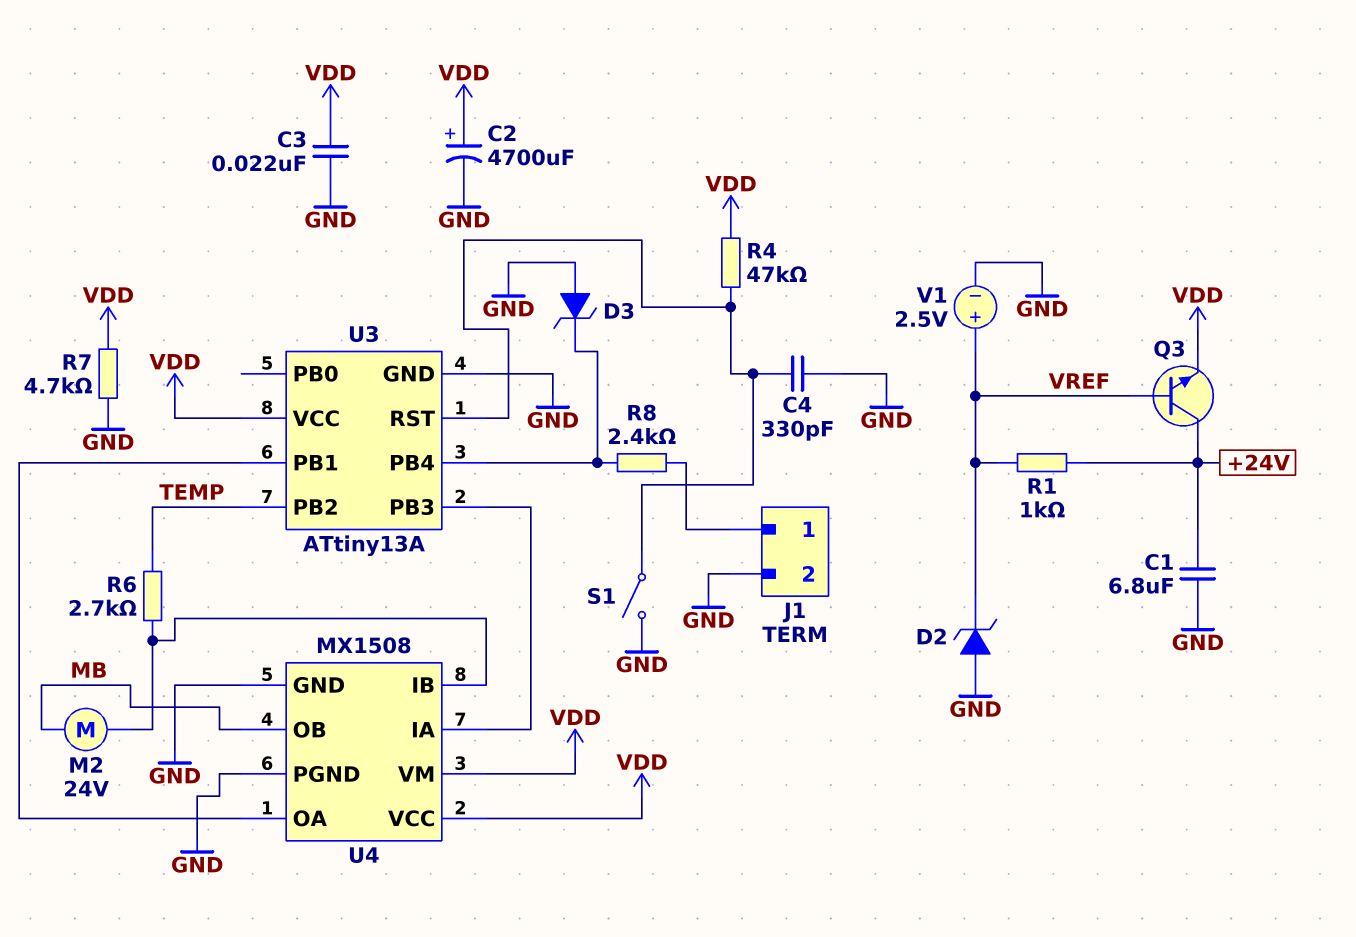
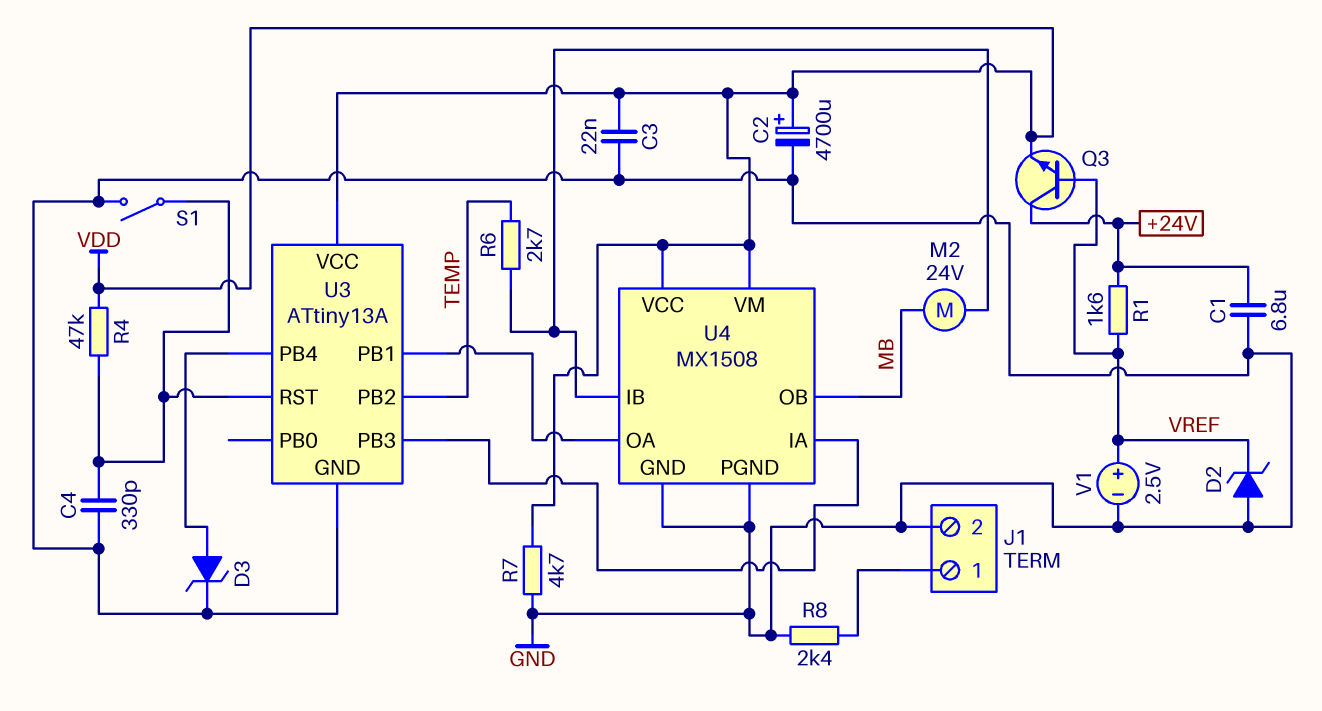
D3: zener (A GND, K U3/PB4) -> zener (A U3/PB4, K GND)
R1: 1k (+24V, VREF) -> 1.6k (+24V, VREF)
R8: 2.4k (J1/1, U3/PB4) -> 2.4k (GND, J1/1)

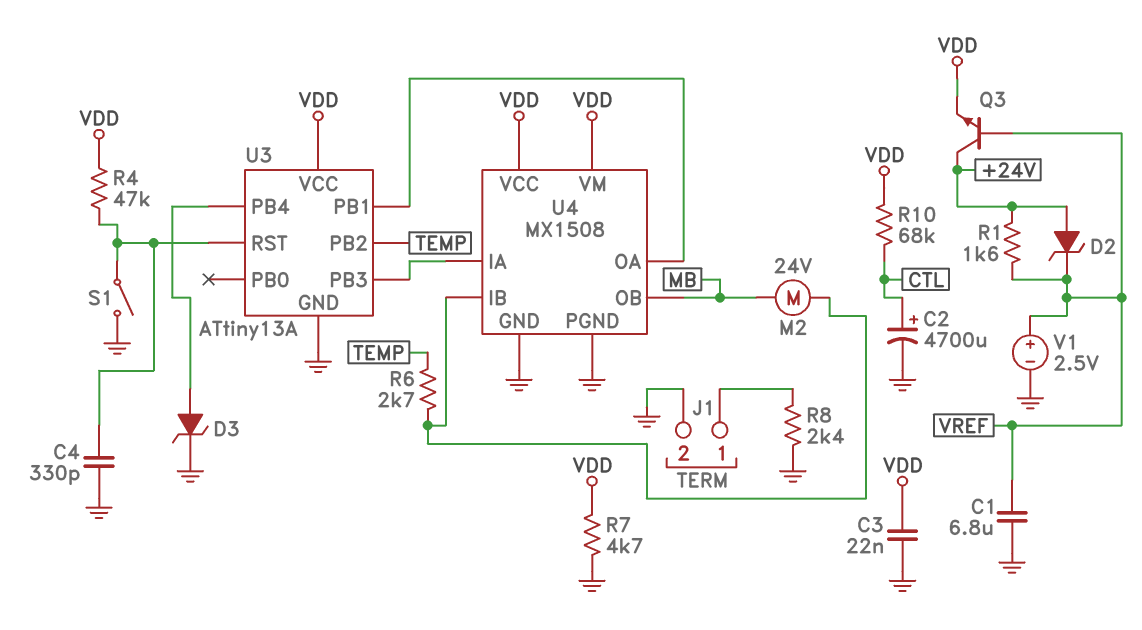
C1: 6.8uF (+24V, GND) -> 6.8uF (GND, VREF)
C2: 4700uF (plus VDD, minus GND) -> 4700uF (plus CTL, minus GND)
D2: zener (A GND, K VREF) -> zener (A +24V, K VREF)
R10: none -> 68k (CTL, VDD)

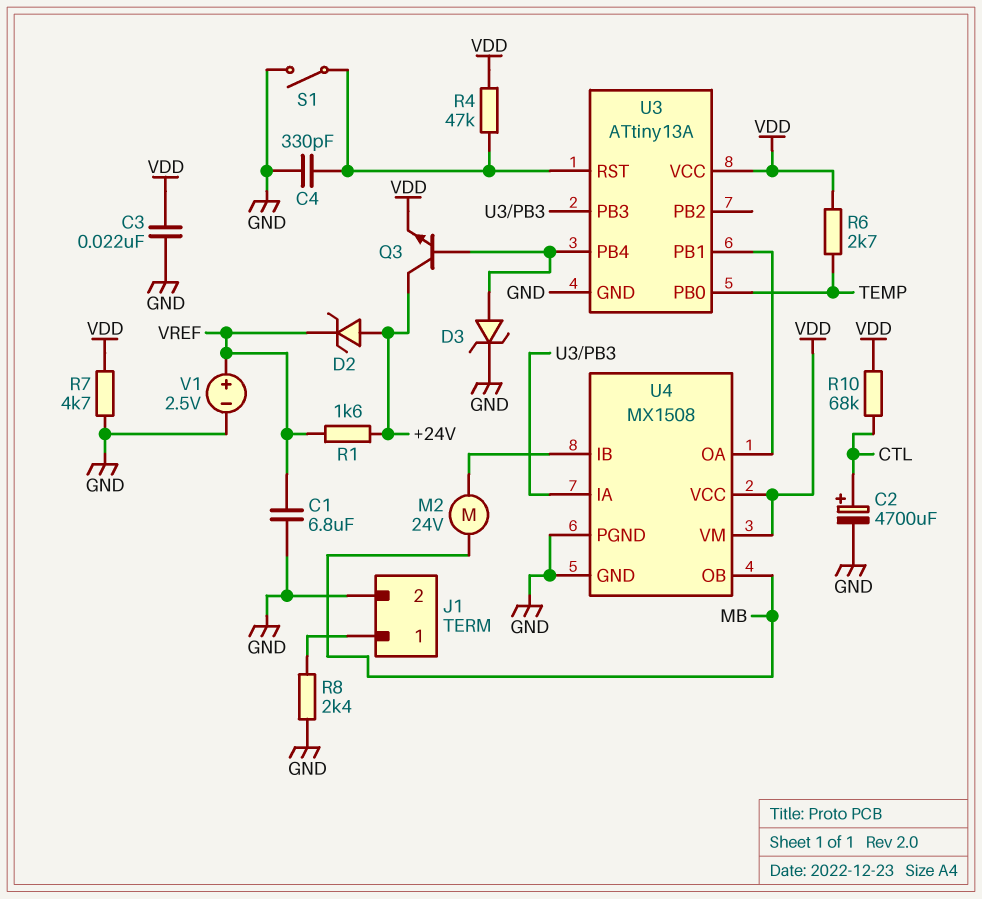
Q3: NPN (B VREF, C +24V, E VDD) -> NPN (B U3/PB4, C +24V, E VDD)
R6: 2.7k (TEMP, U4/IB) -> 2.7k (TEMP, VDD)
U3 pin PB0: none -> TEMP
U3 pin PB2: TEMP -> none

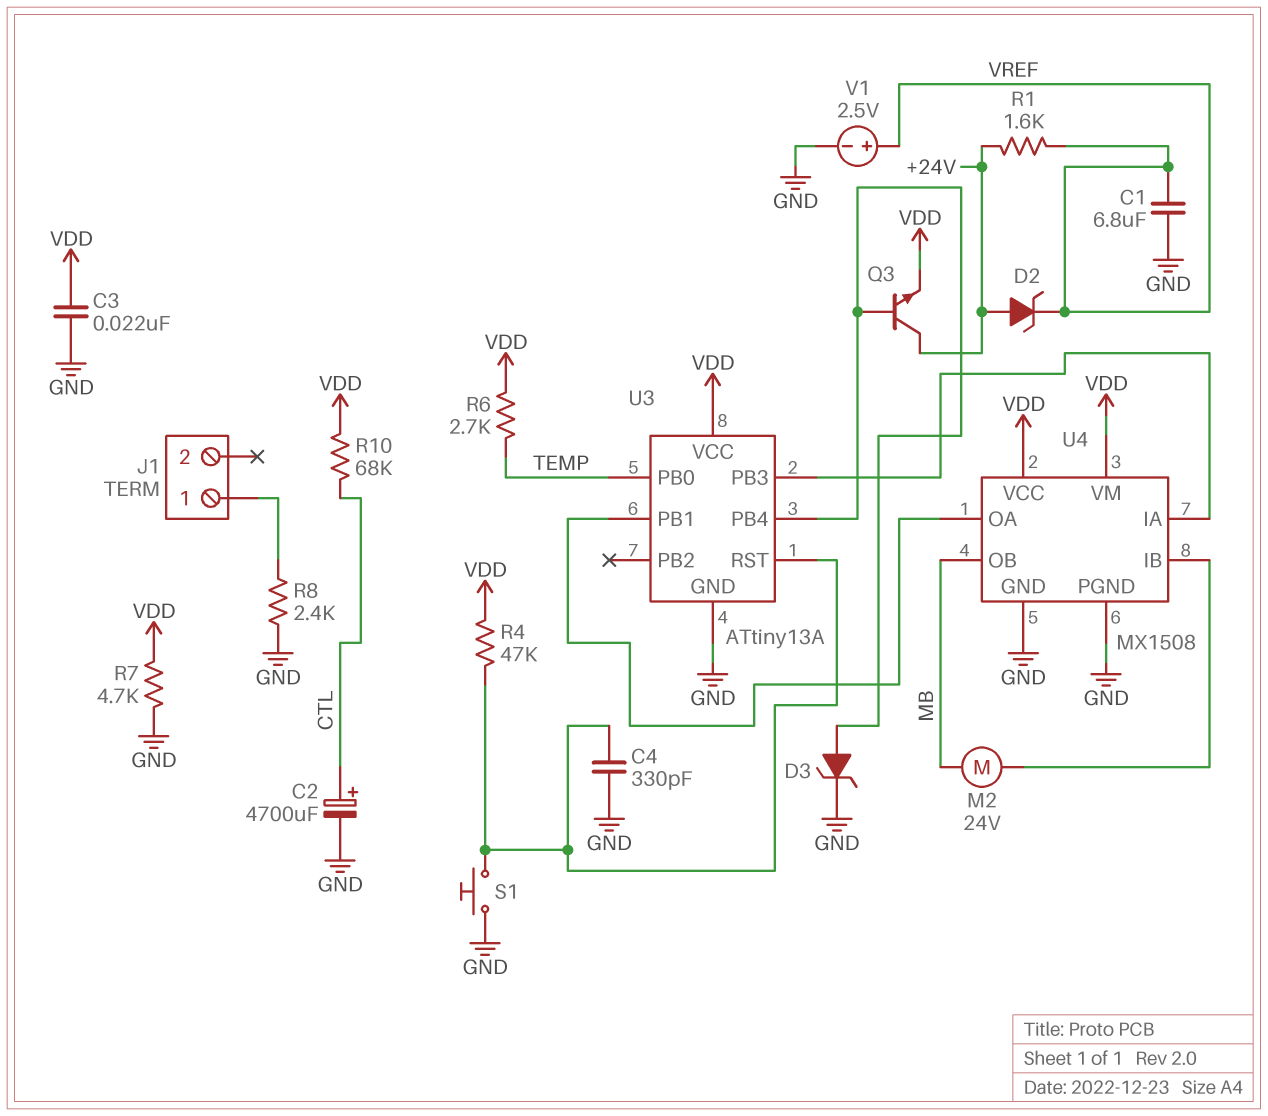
J1 pin 2: GND -> none
S1: switch (GND, U3/RST) -> button (GND, U3/RST)

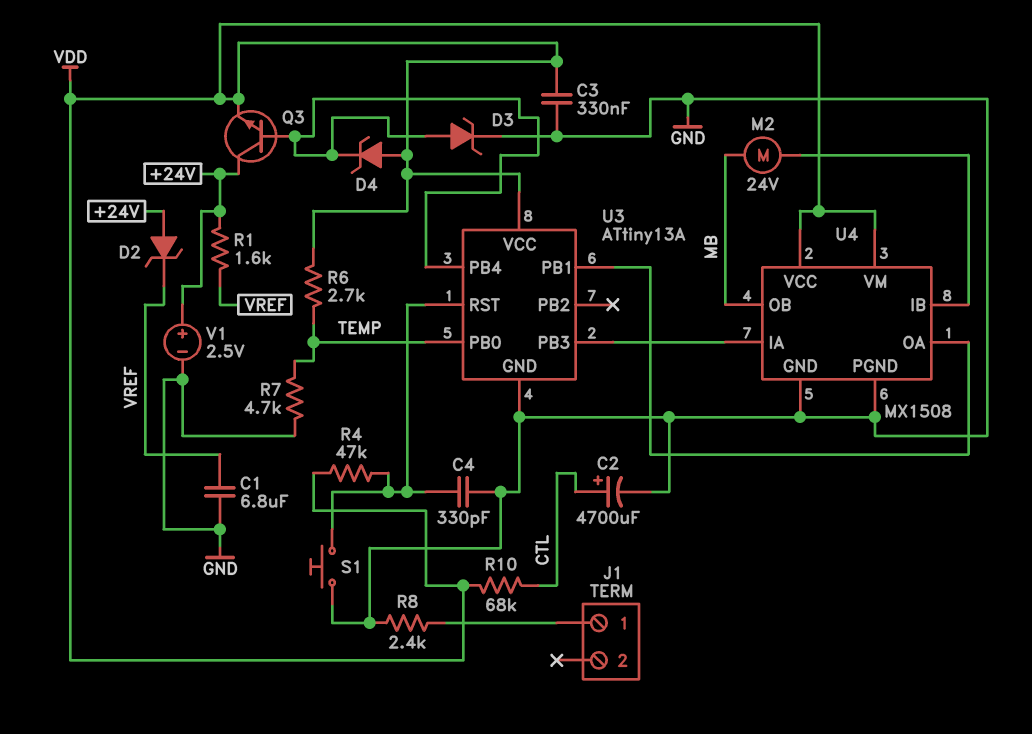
C3: 22nF (GND, VDD) -> 330nF (GND, VDD)
D4: none -> zener (A VDD, K U3/PB4)
R7: 4.7k (GND, VDD) -> 4.7k (GND, TEMP)
V1: 2.5V (plus VREF, minus GND) -> 2.5V (plus +24V, minus GND)

